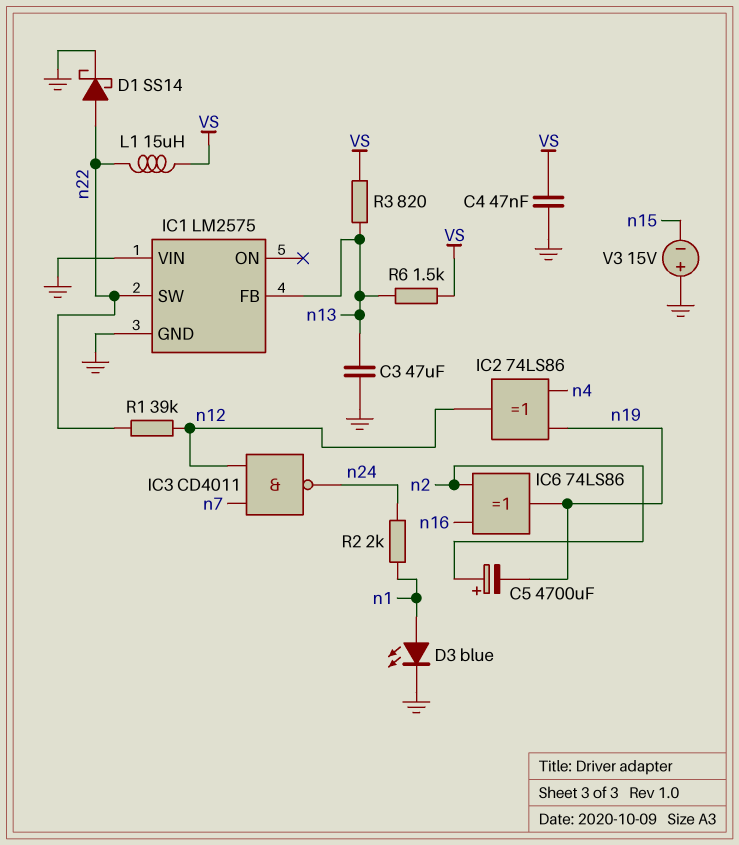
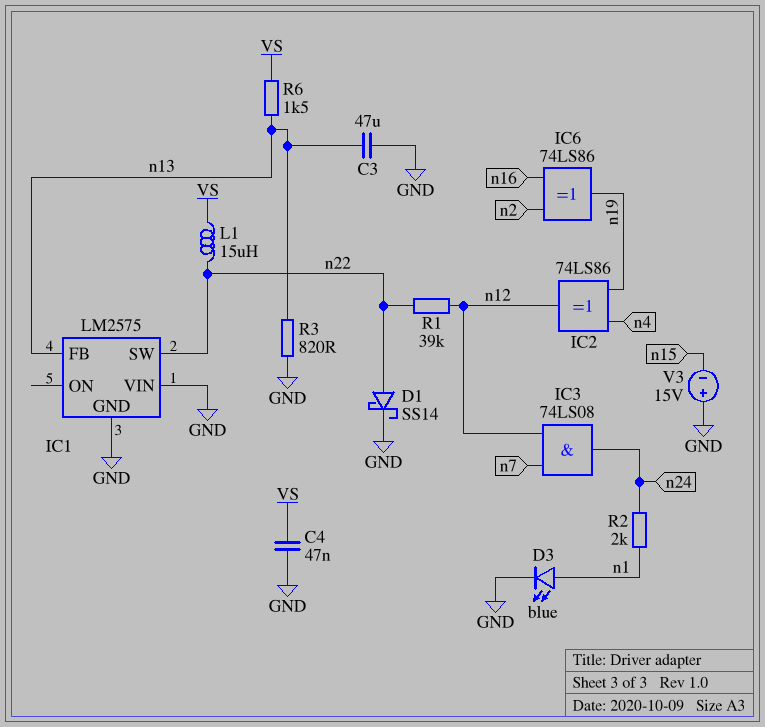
C5: 4700uF (plus n2, minus n19) -> none
IC3: NAND CD4011 (in n7, in n12, out n24) -> AND 74LS08 (in n7, in n12, out n24)
R3: 820 (VS, n13) -> 820 (GND, n13)

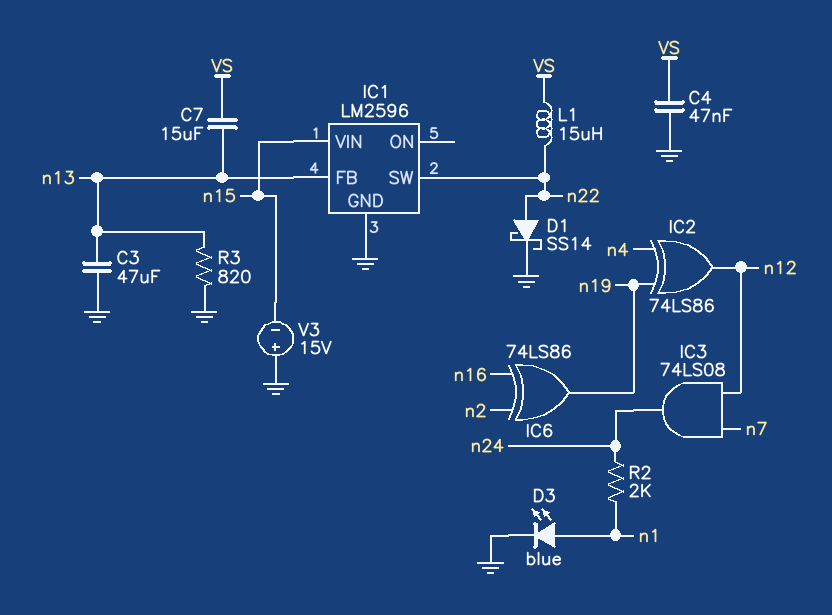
C7: none -> 15uF (VS, n13)
IC1: LM2575 -> LM2596
IC1 pin VIN: GND -> n15
R1: 39k (n12, n22) -> none
R6: 1.5k (VS, n13) -> none

